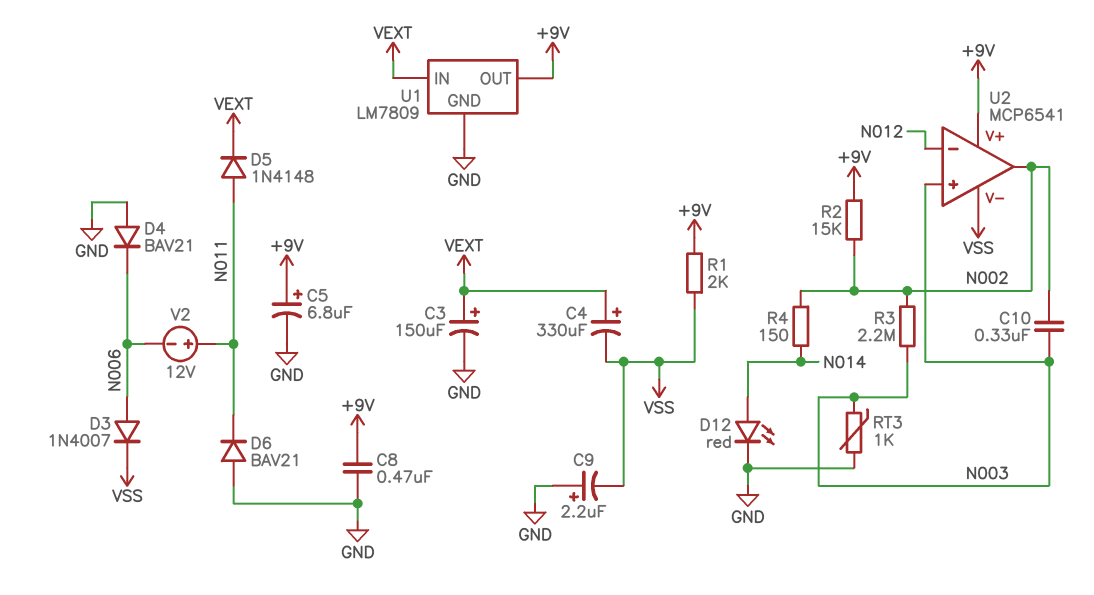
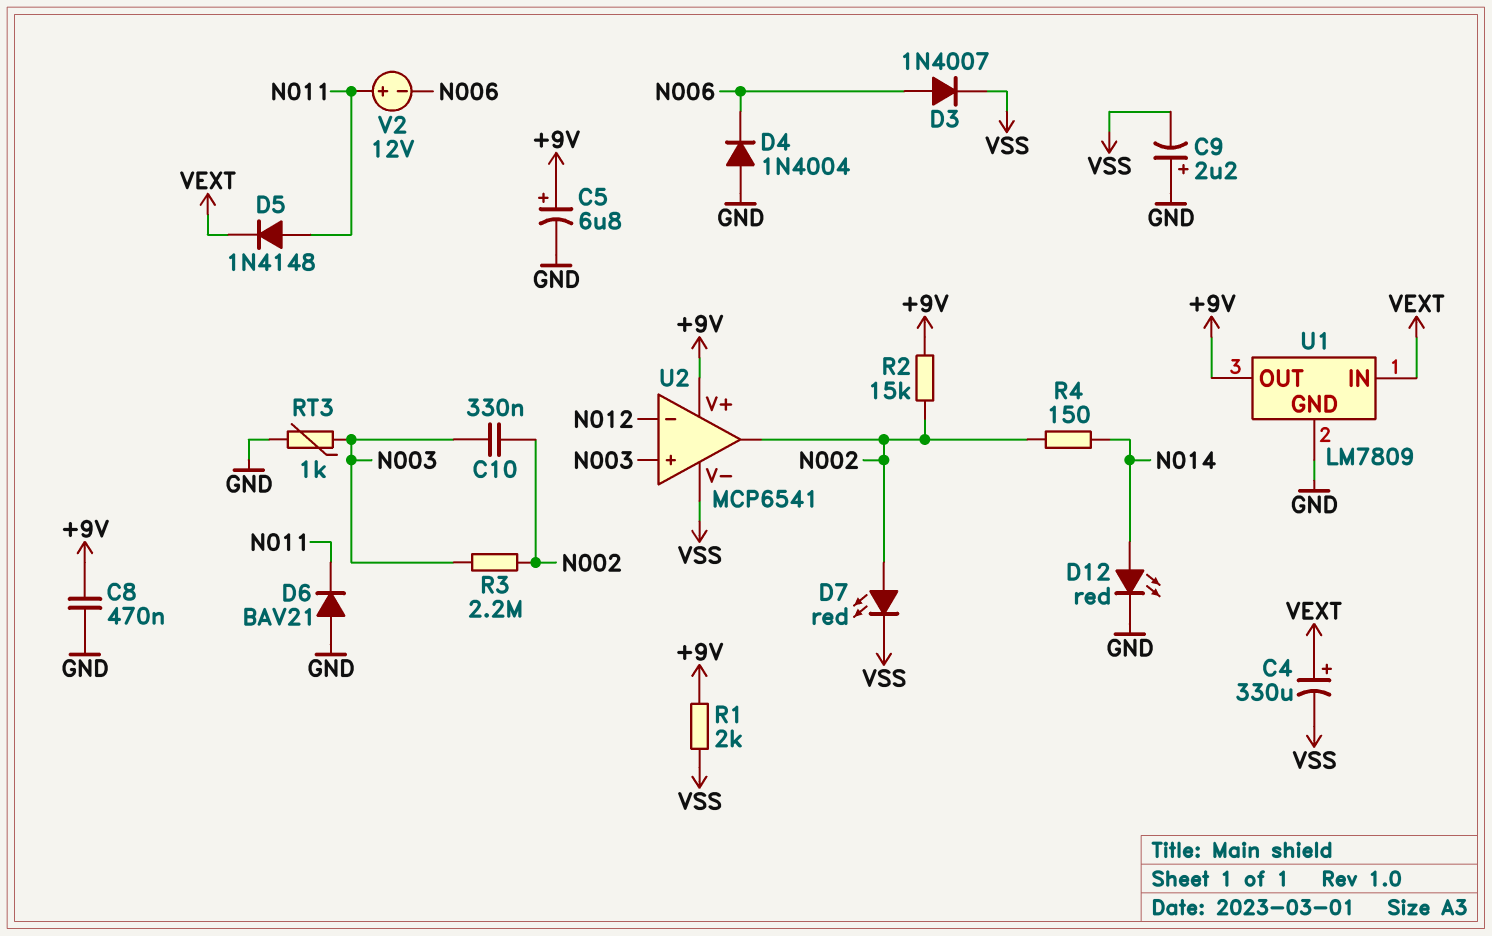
C3: 150uF (plus VEXT, minus GND) -> none
D4: diode BAV21 (A GND, K N006) -> diode 1N4004 (A GND, K N006)
D7: none -> LED red (A N002, K VSS)

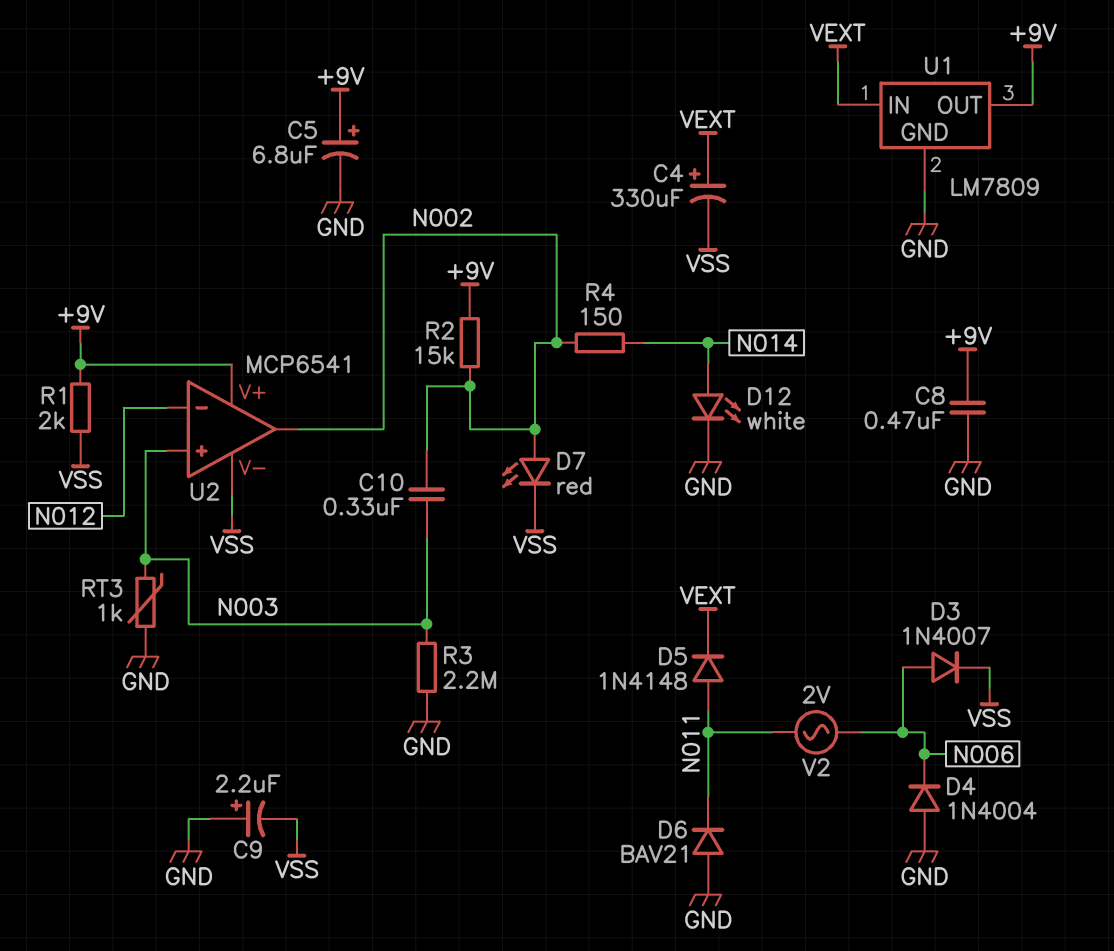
D12: LED red (A N014, K GND) -> LED white (A N014, K GND)
R3: 2.2M (N002, N003) -> 2.2M (GND, N003)
V2: 12V (plus N011, minus N006) -> AC 2V (N006, N011)

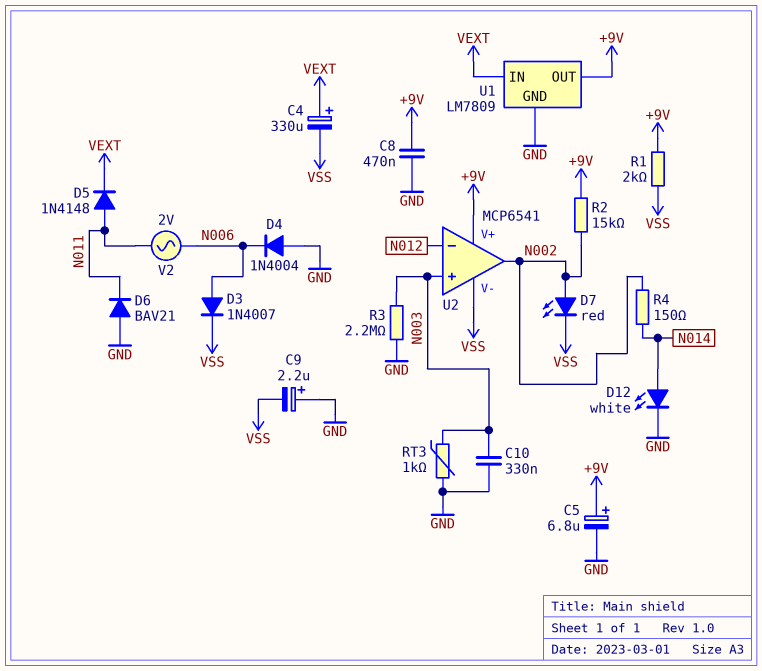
C10: 330nF (N002, N003) -> 330nF (GND, N003)

